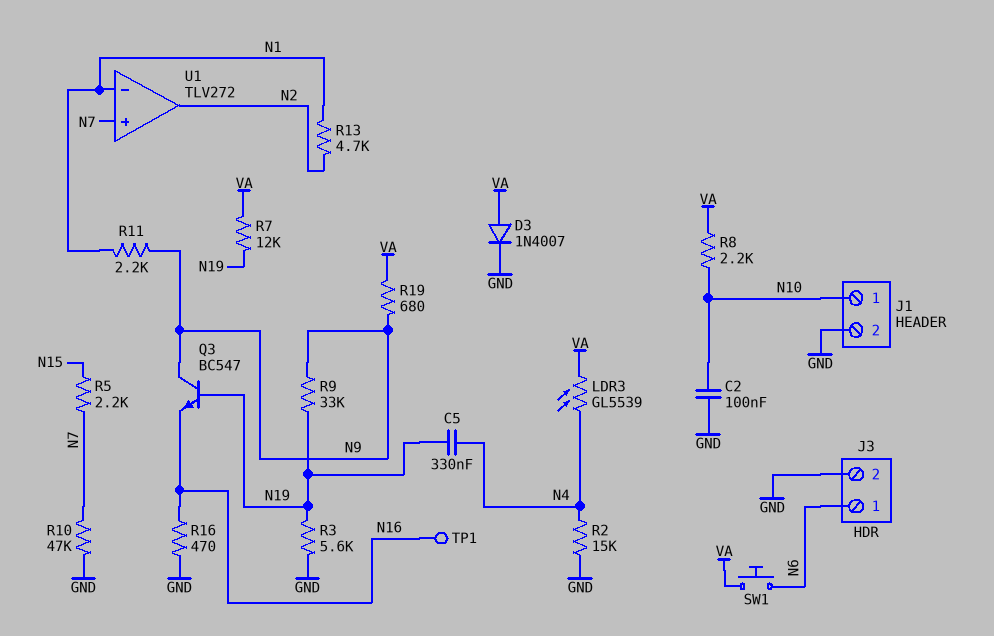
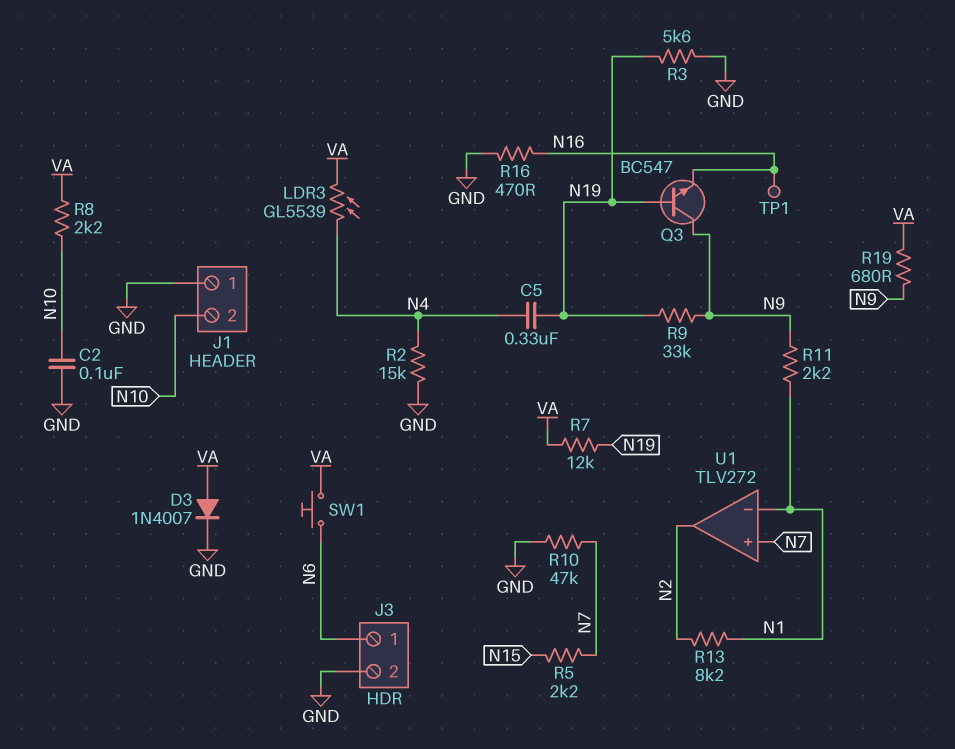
J1 pin 1: N10 -> GND
J1 pin 2: GND -> N10
R13: 4.7k (N1, N2) -> 8.2k (N1, N2)

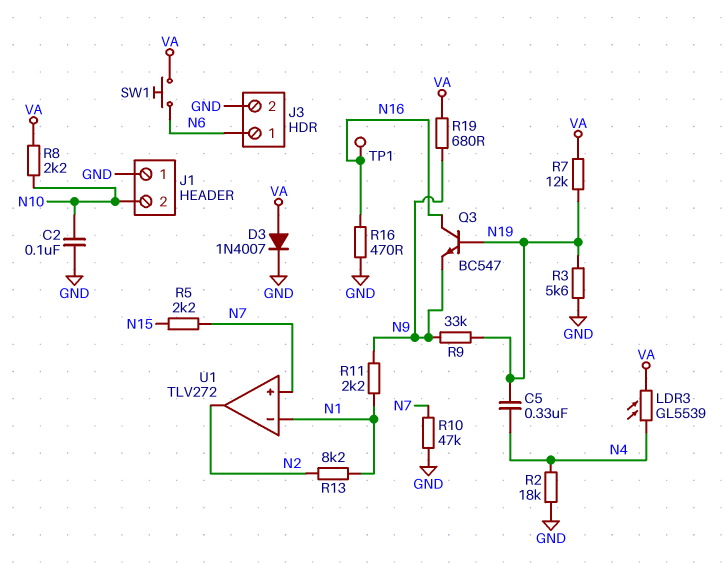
Q3: NPN BC547 (B N19, C N9, E N16) -> NPN BC547 (B N19, C N16, E N9)
R2: 15k (GND, N4) -> 18k (GND, N4)

